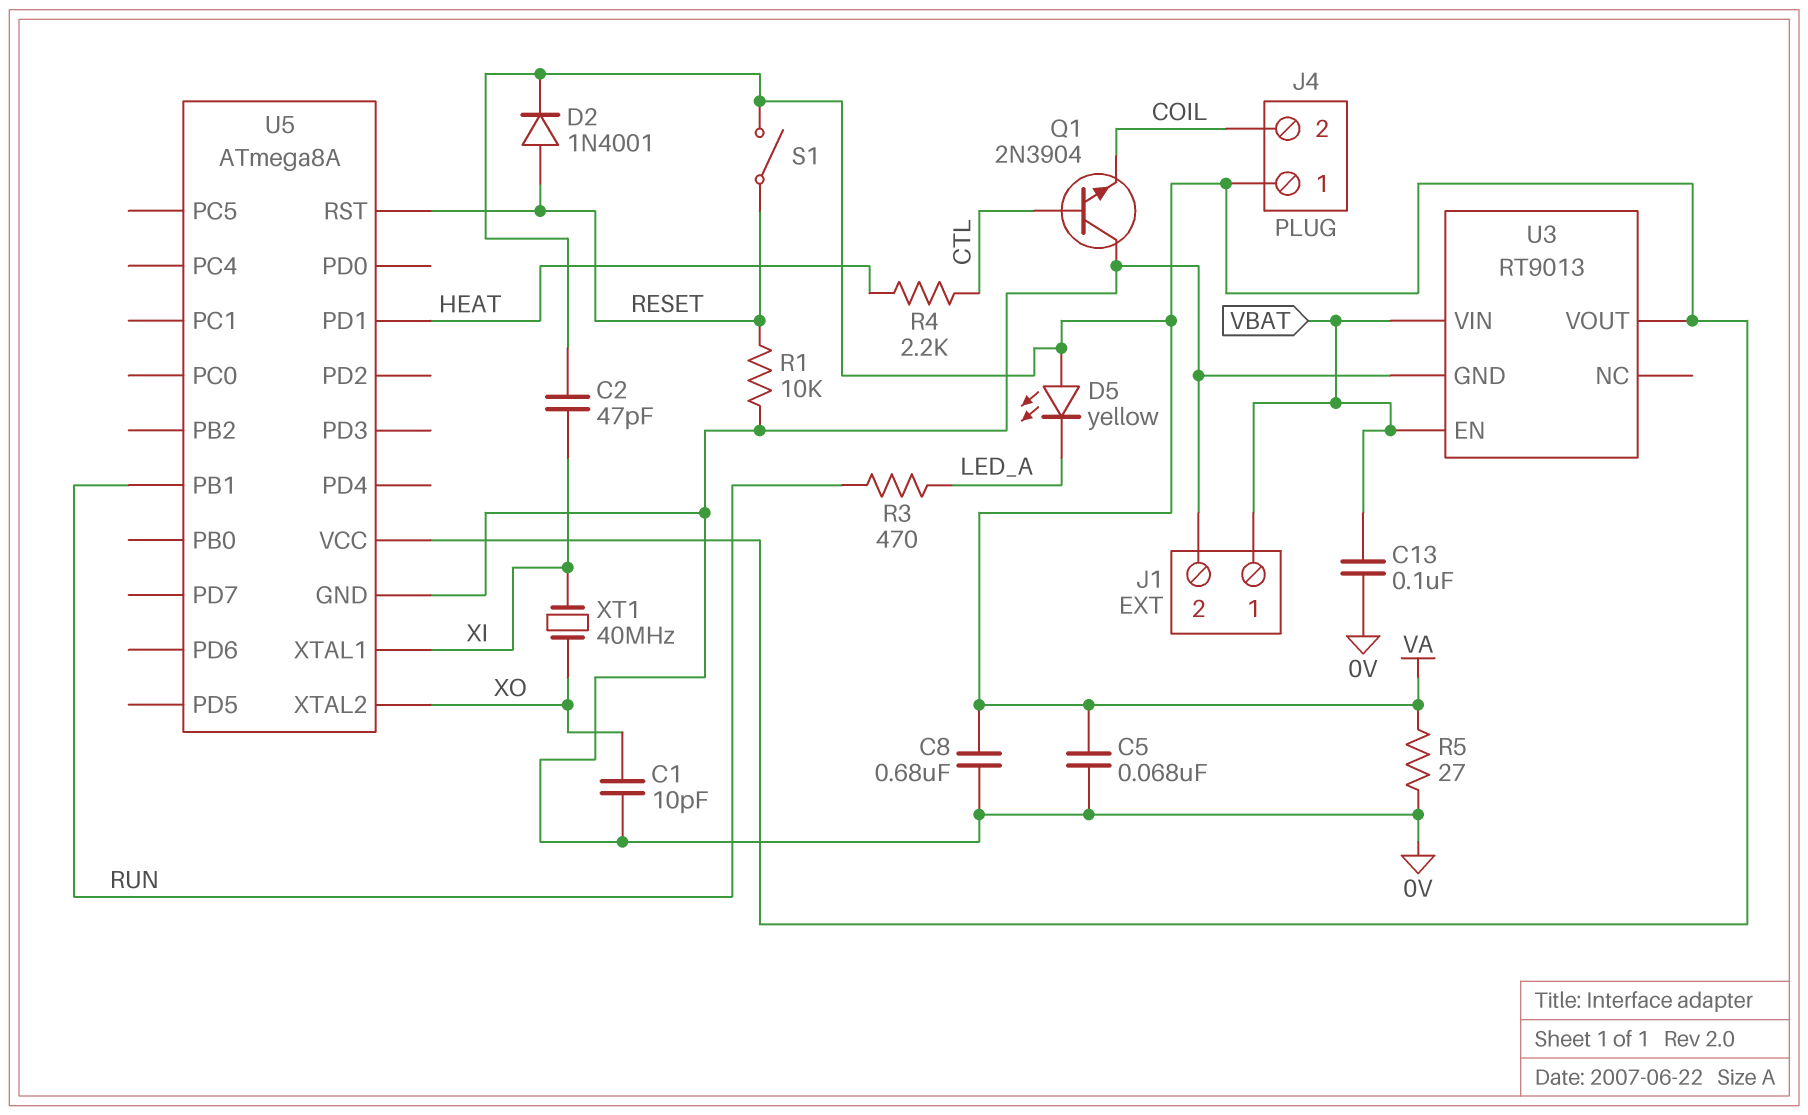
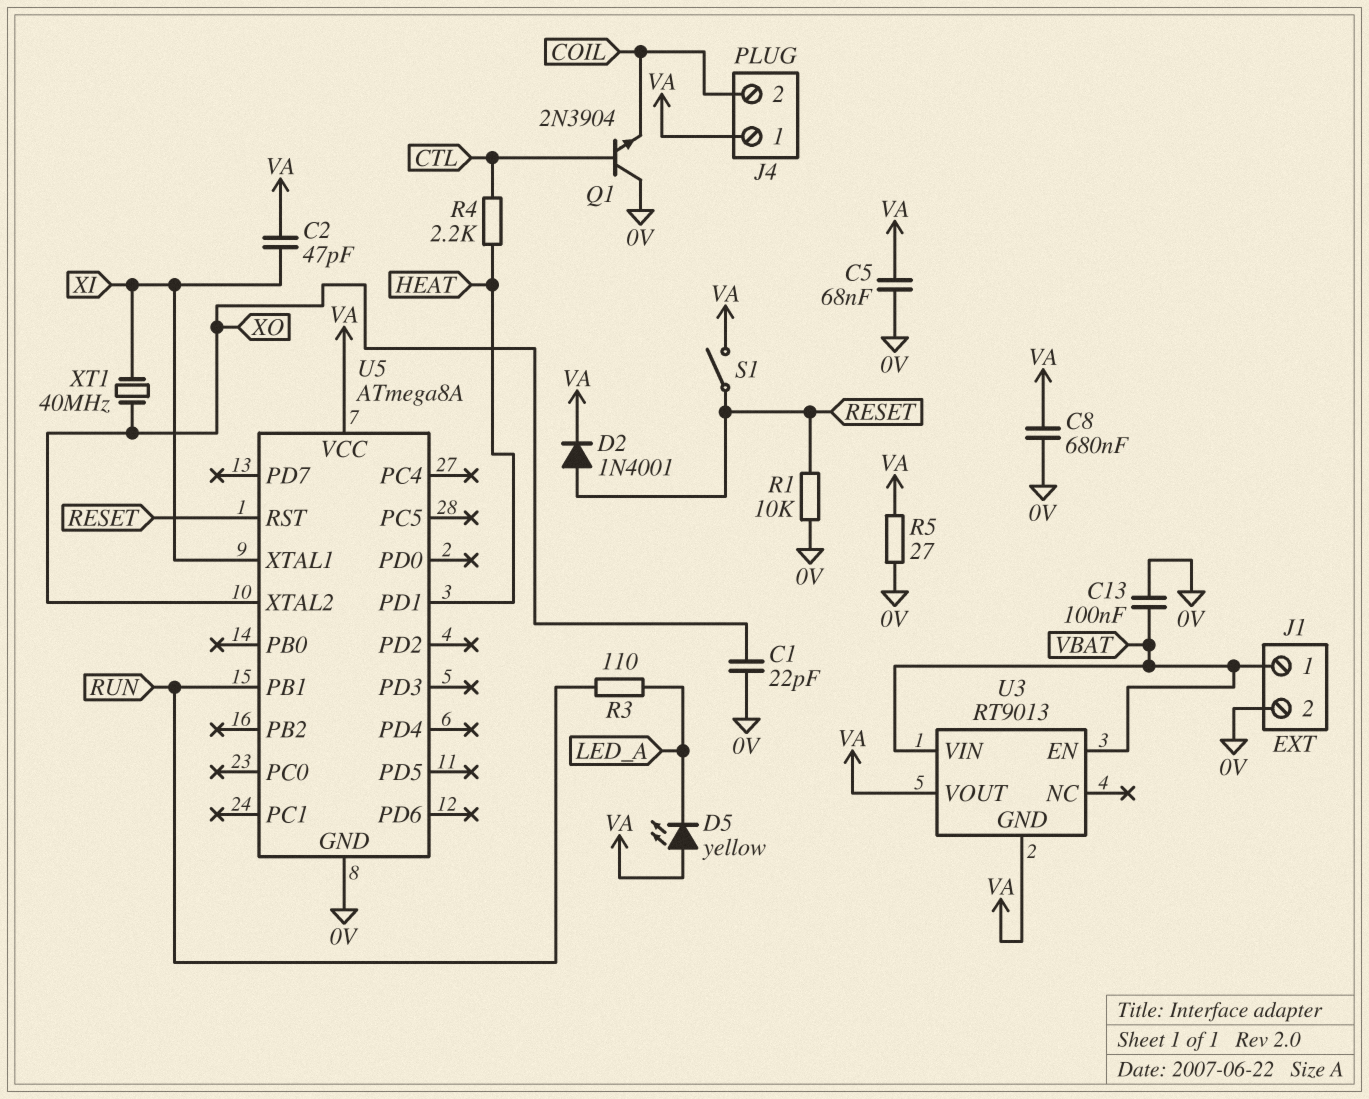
C1: 10pF (0V, XO) -> 22pF (0V, XO)
R3: 470 (LED_A, RUN) -> 110 (LED_A, RUN)
U3 pin GND: 0V -> VA

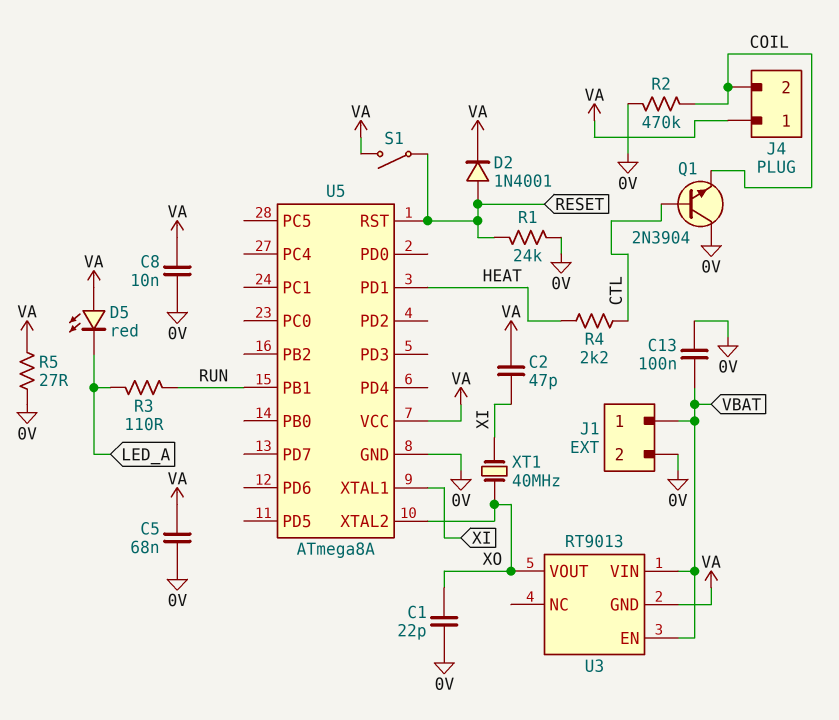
C8: 680nF (0V, VA) -> 10nF (0V, VA)
D5: LED yellow (A VA, K LED_A) -> LED red (A VA, K LED_A)
R1: 10k (0V, RESET) -> 24k (0V, RESET)
R2: none -> 470k (0V, COIL)
U3 pin VOUT: VA -> XO

